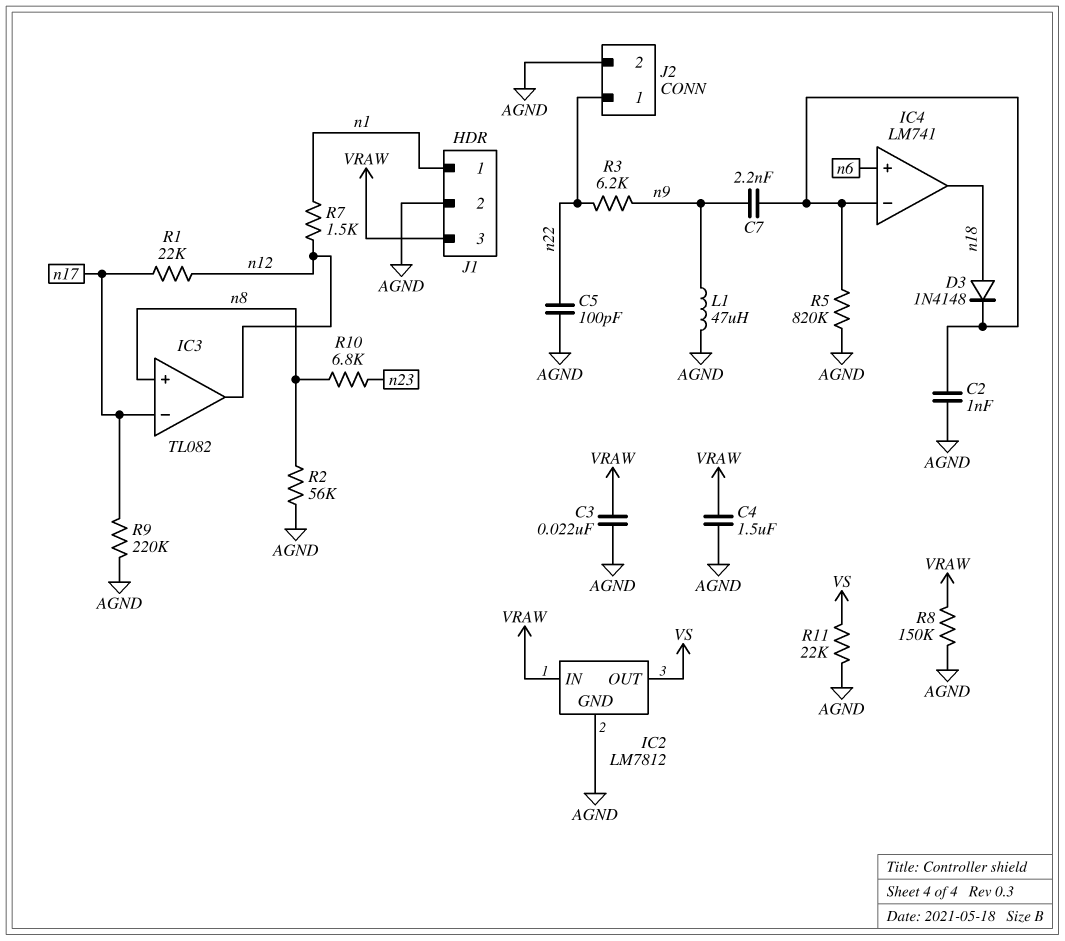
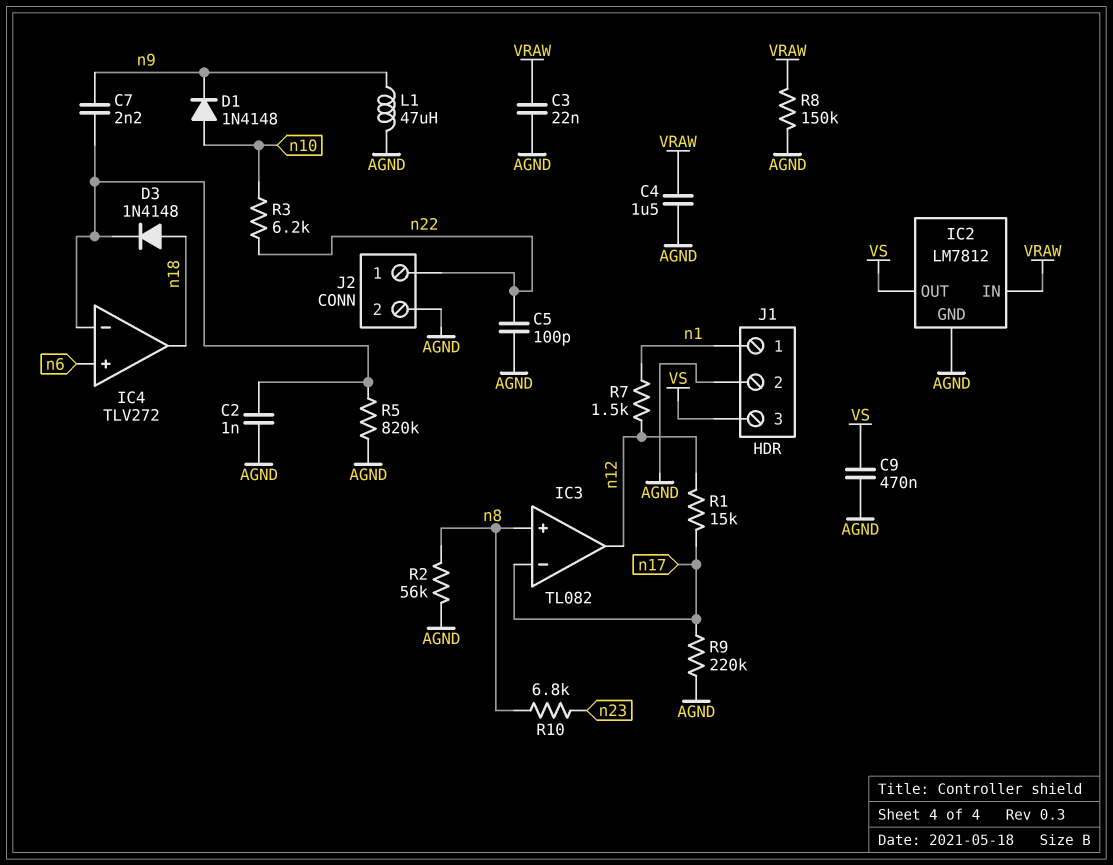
C9: none -> 470nF (AGND, VS)
D1: none -> diode 1N4148 (A n10, K n9)
IC4: LM741 -> TLV272
J1 pin 3: VRAW -> VS
R1: 22k (n12, n17) -> 15k (n12, n17)
R3: 6.2k (n9, n22) -> 6.2k (n10, n22)
R11: 22k (AGND, VS) -> none

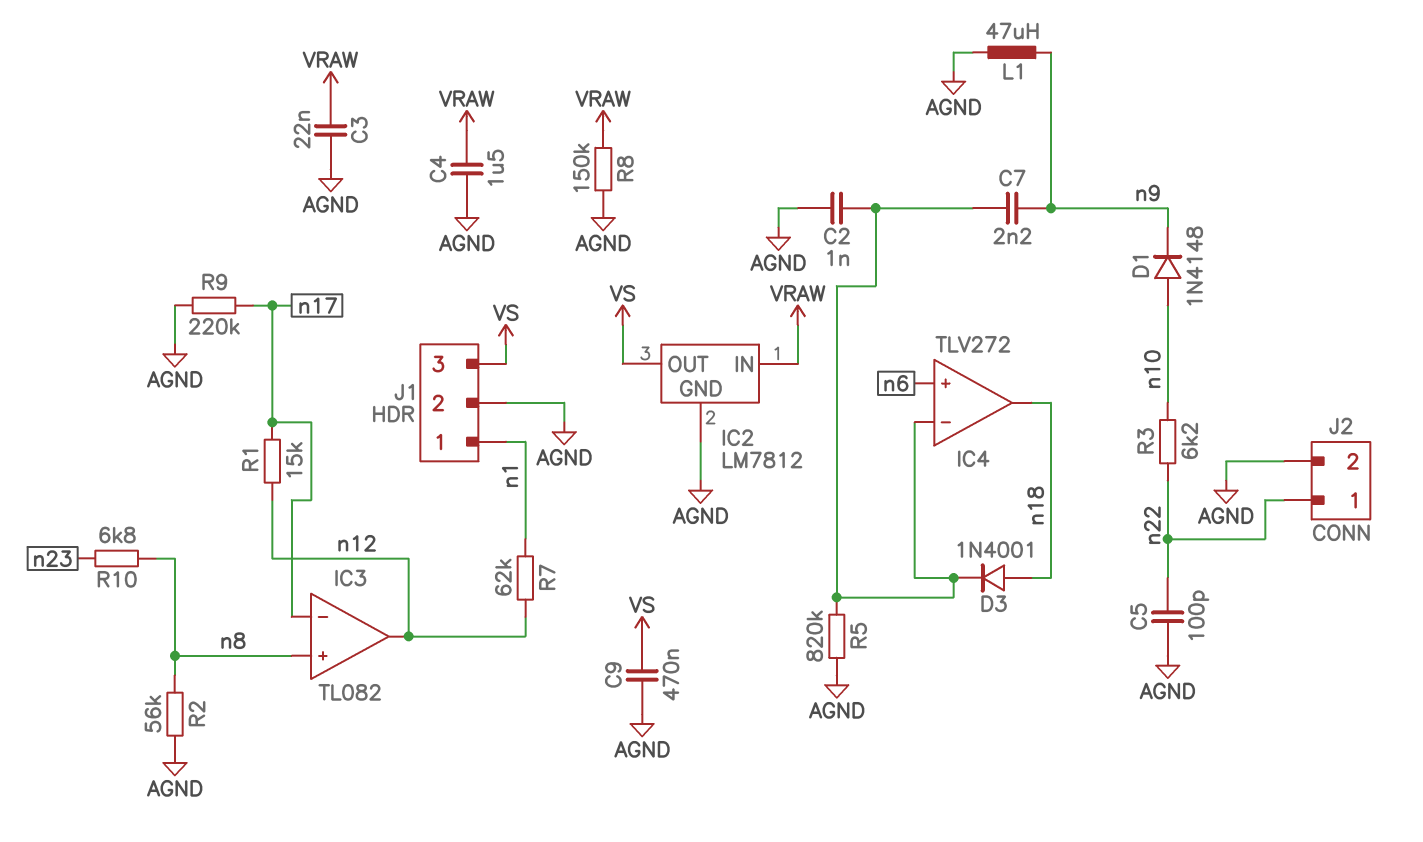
D3: diode 1N4148 (A n18, K IC4/in-) -> diode 1N4001 (A n18, K IC4/in-)
R7: 1.5k (n1, n12) -> 62k (n1, n12)

